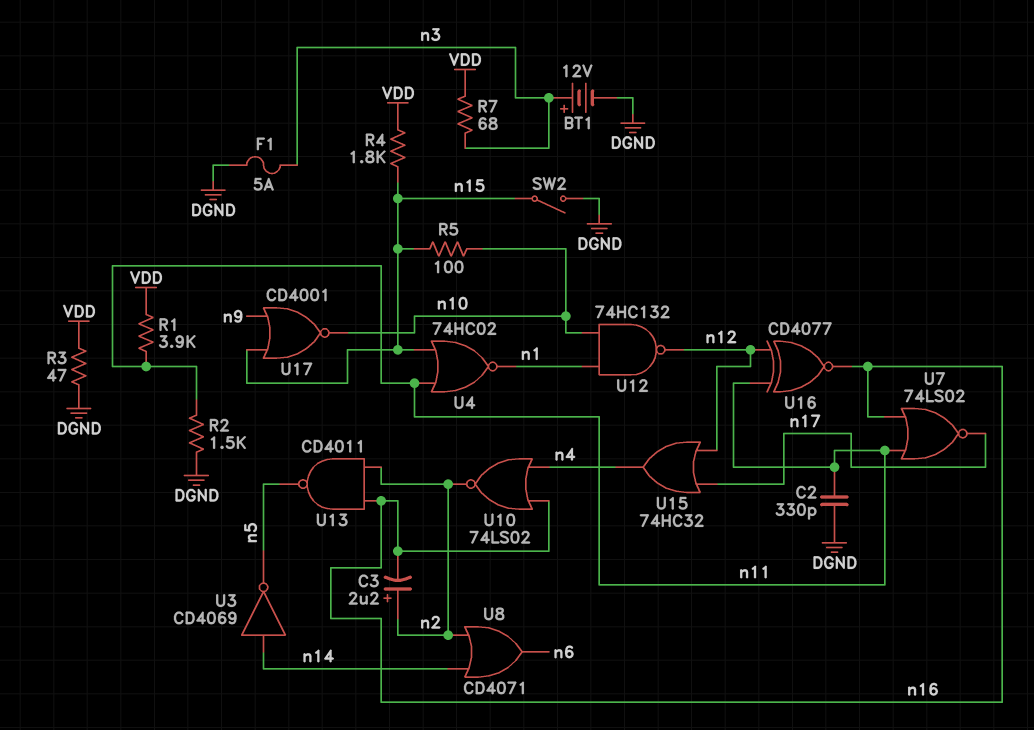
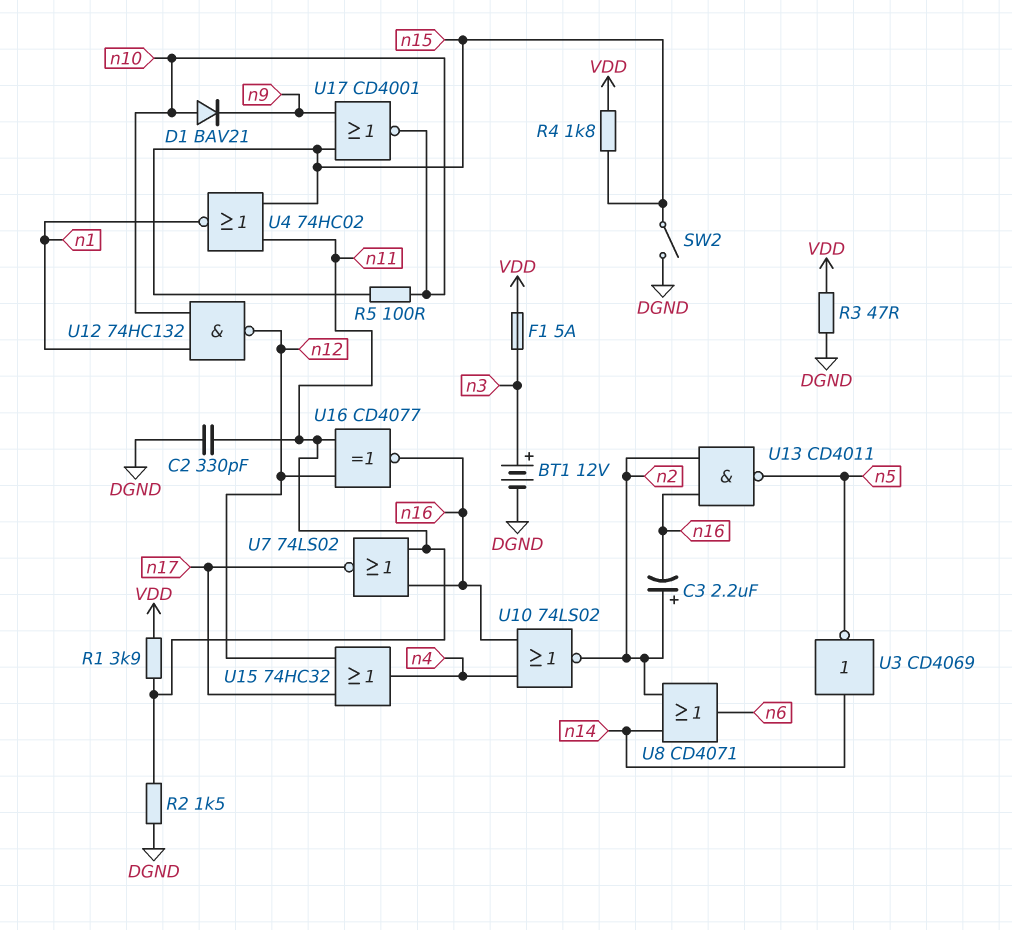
D1: none -> diode BAV21 (A n10, K n9)
F1: 5A (DGND, n3) -> 5A (VDD, n3)
R7: 68 (VDD, n3) -> none

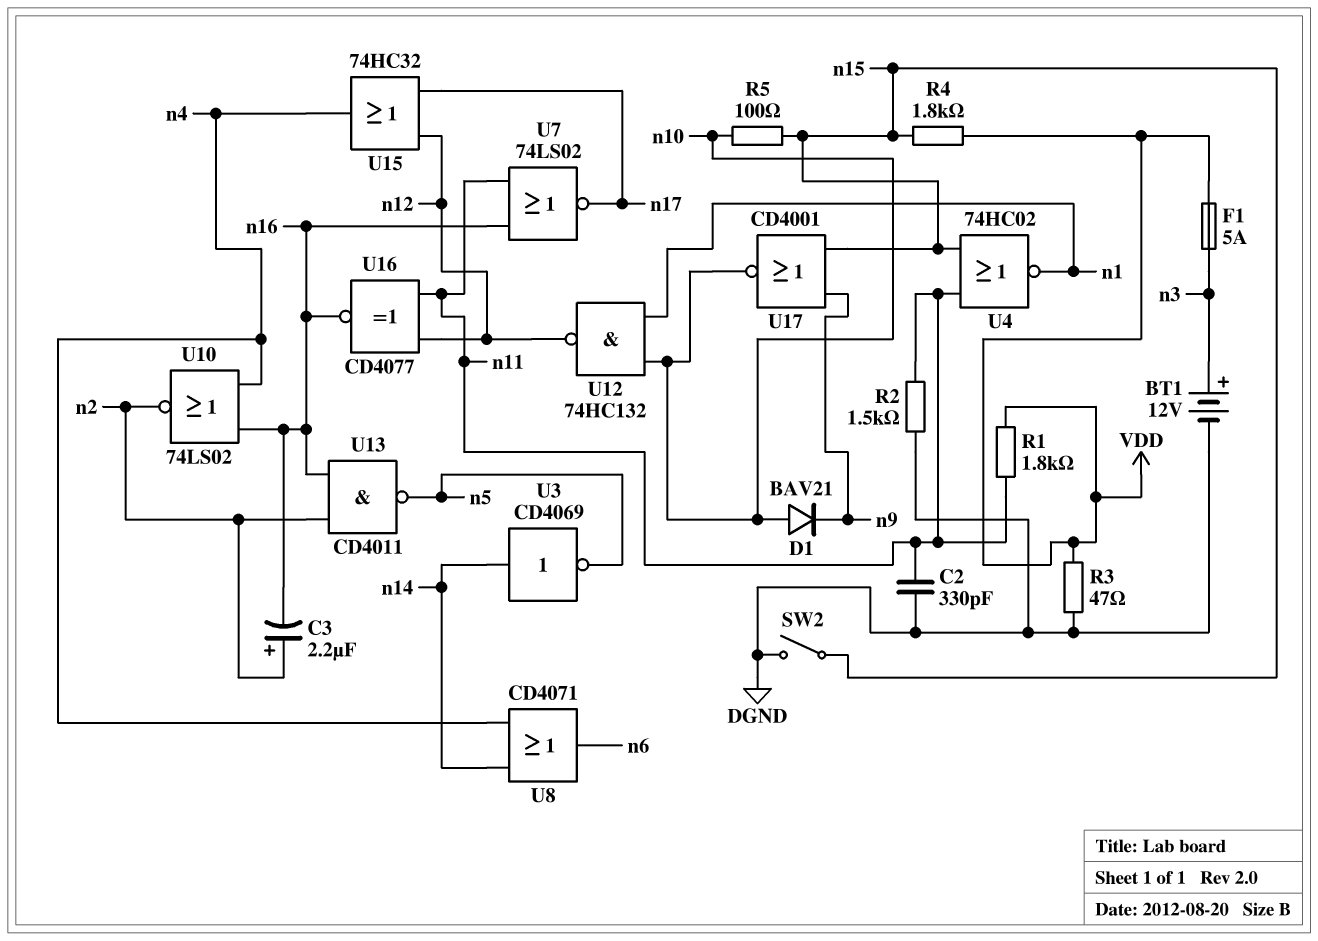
R1: 3.9k (VDD, n11) -> 1.8k (VDD, n11)
U8: OR CD4071 (in n2, in n14, out n6) -> OR CD4071 (in n4, in n14, out n6)

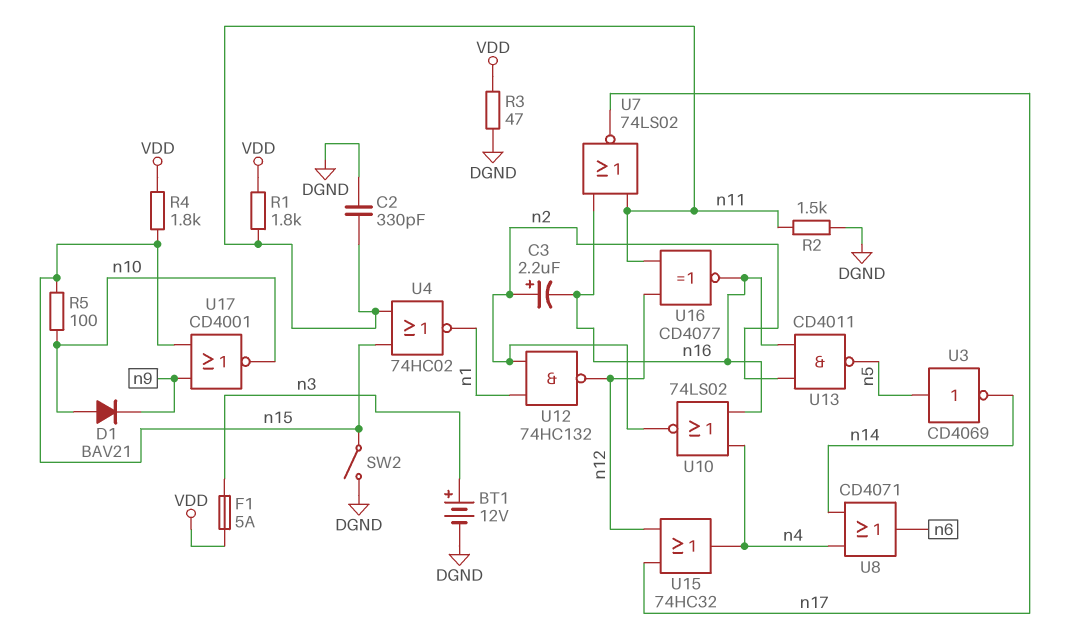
U3: NOT CD4069 (in n14, out n5) -> NOT CD4069 (in n5, out n14)
U12: NAND 74HC132 (in n1, in n10, out n12) -> NAND 74HC132 (in n1, in n2, out n12)

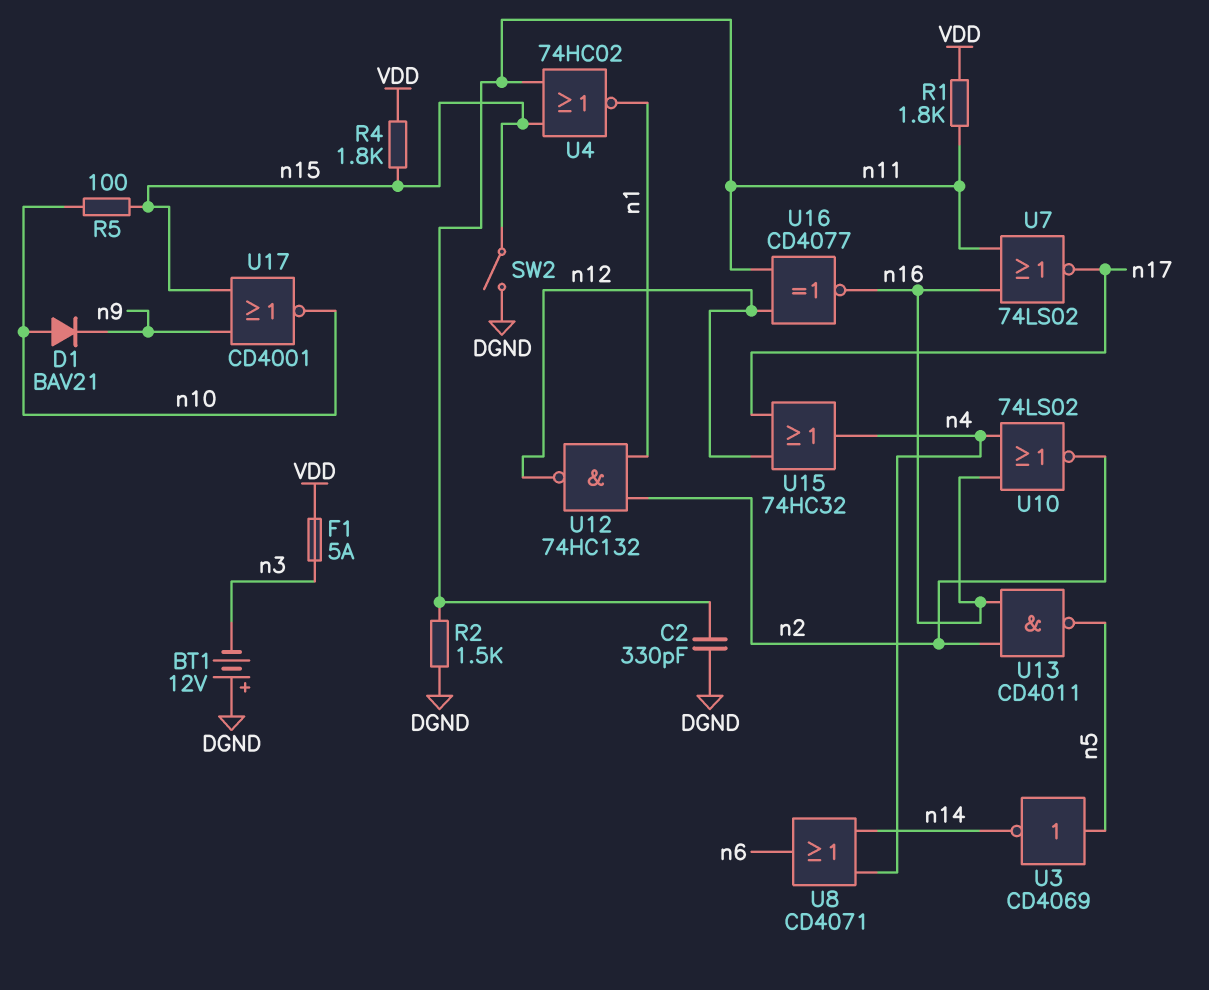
BT1: 12V (plus n3, minus DGND) -> 12V (plus DGND, minus n3)
C3: 2.2uF (plus n2, minus n16) -> none
R3: 47 (DGND, VDD) -> none

